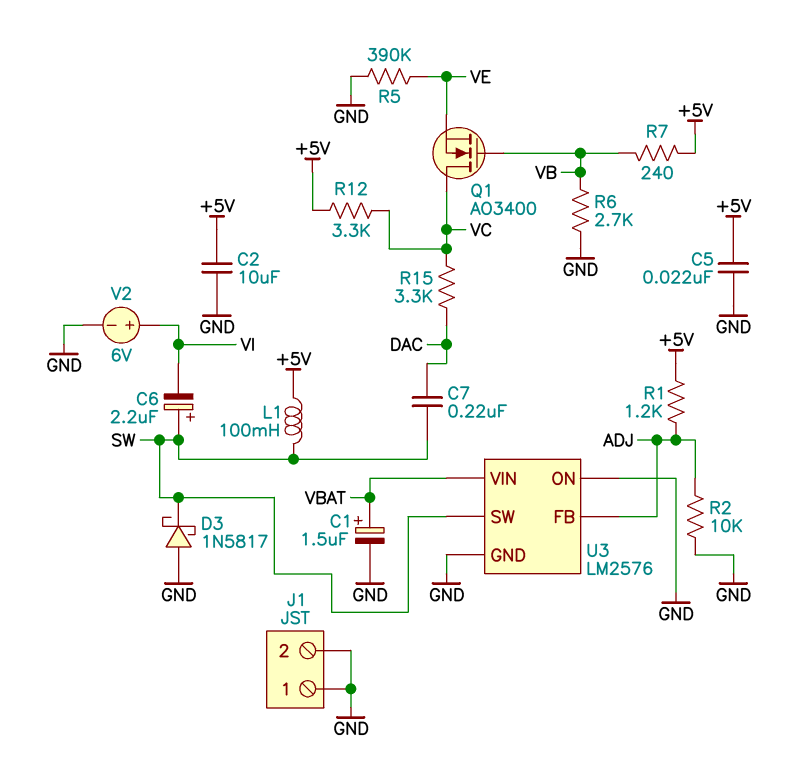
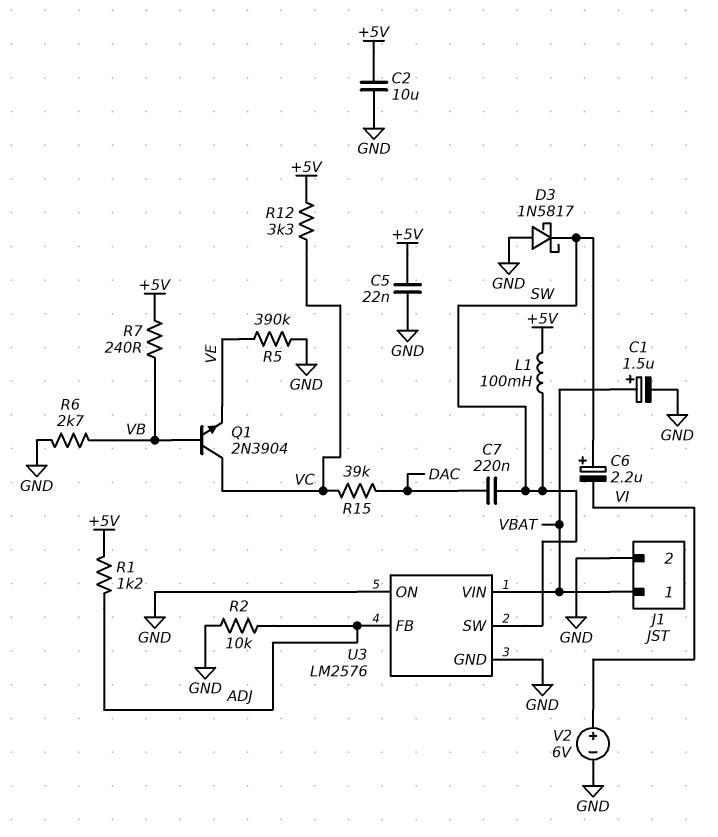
J1 pin 1: GND -> VBAT
Q1: NMOS AO3400 (G VB, D VC, S VE) -> NPN 2N3904 (B VB, C VC, E VE)
R15: 3.3k (DAC, VC) -> 39k (DAC, VC)

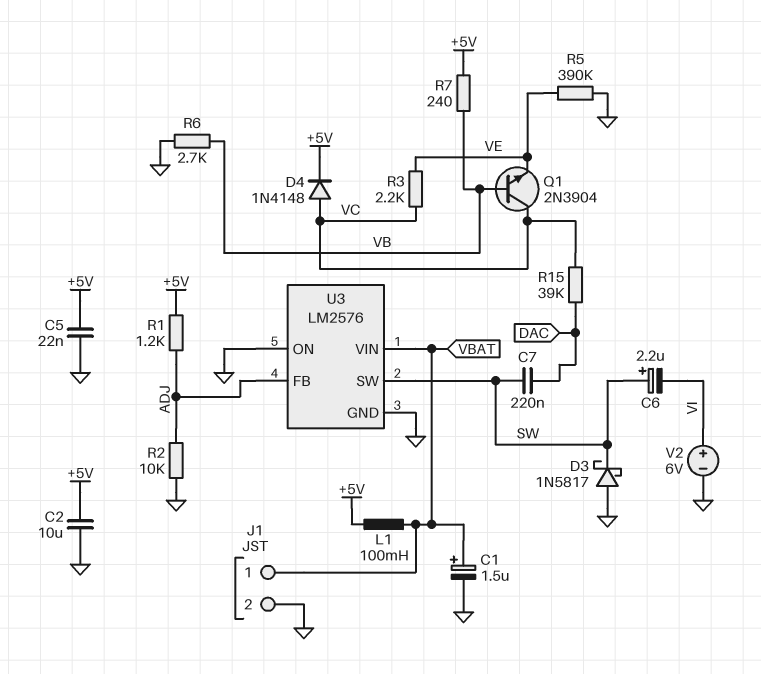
D4: none -> diode 1N4148 (A VC, K +5V)
L1: 100mH (+5V, SW) -> 100mH (+5V, VBAT)
R3: none -> 2.2k (VC, VE)
R12: 3.3k (+5V, VC) -> none

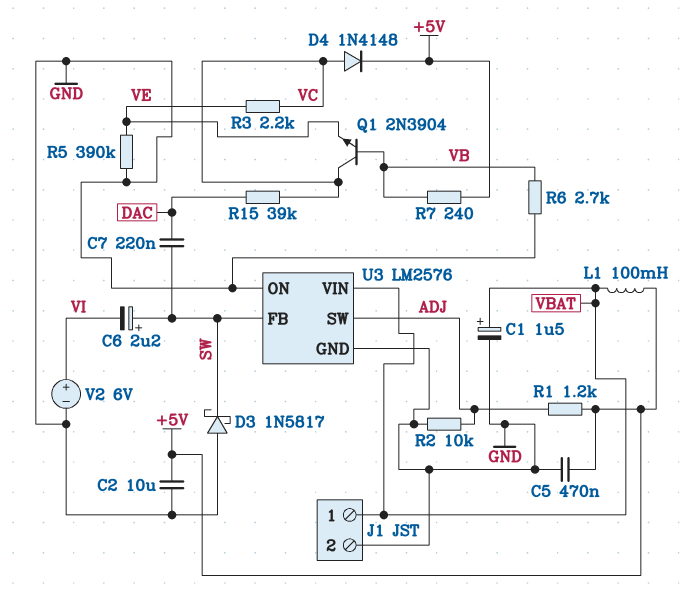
C5: 22nF (+5V, GND) -> 470nF (+5V, GND)
U3 pin FB: ADJ -> SW
U3 pin SW: SW -> ADJ

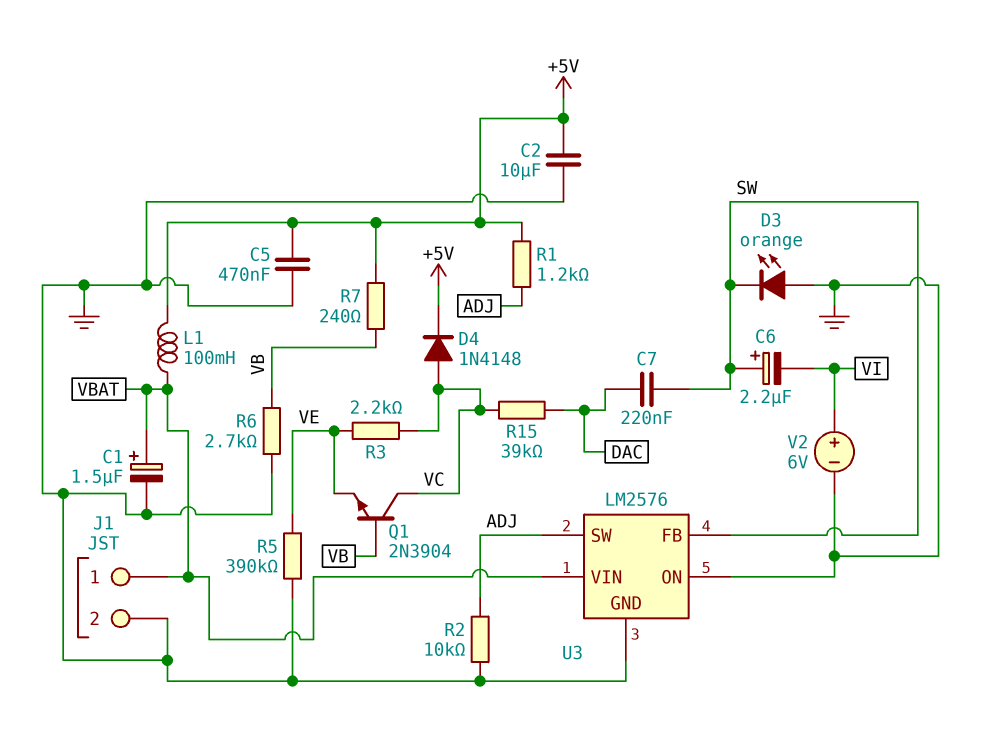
D3: schottky 1N5817 (A GND, K SW) -> LED orange (A GND, K SW)

